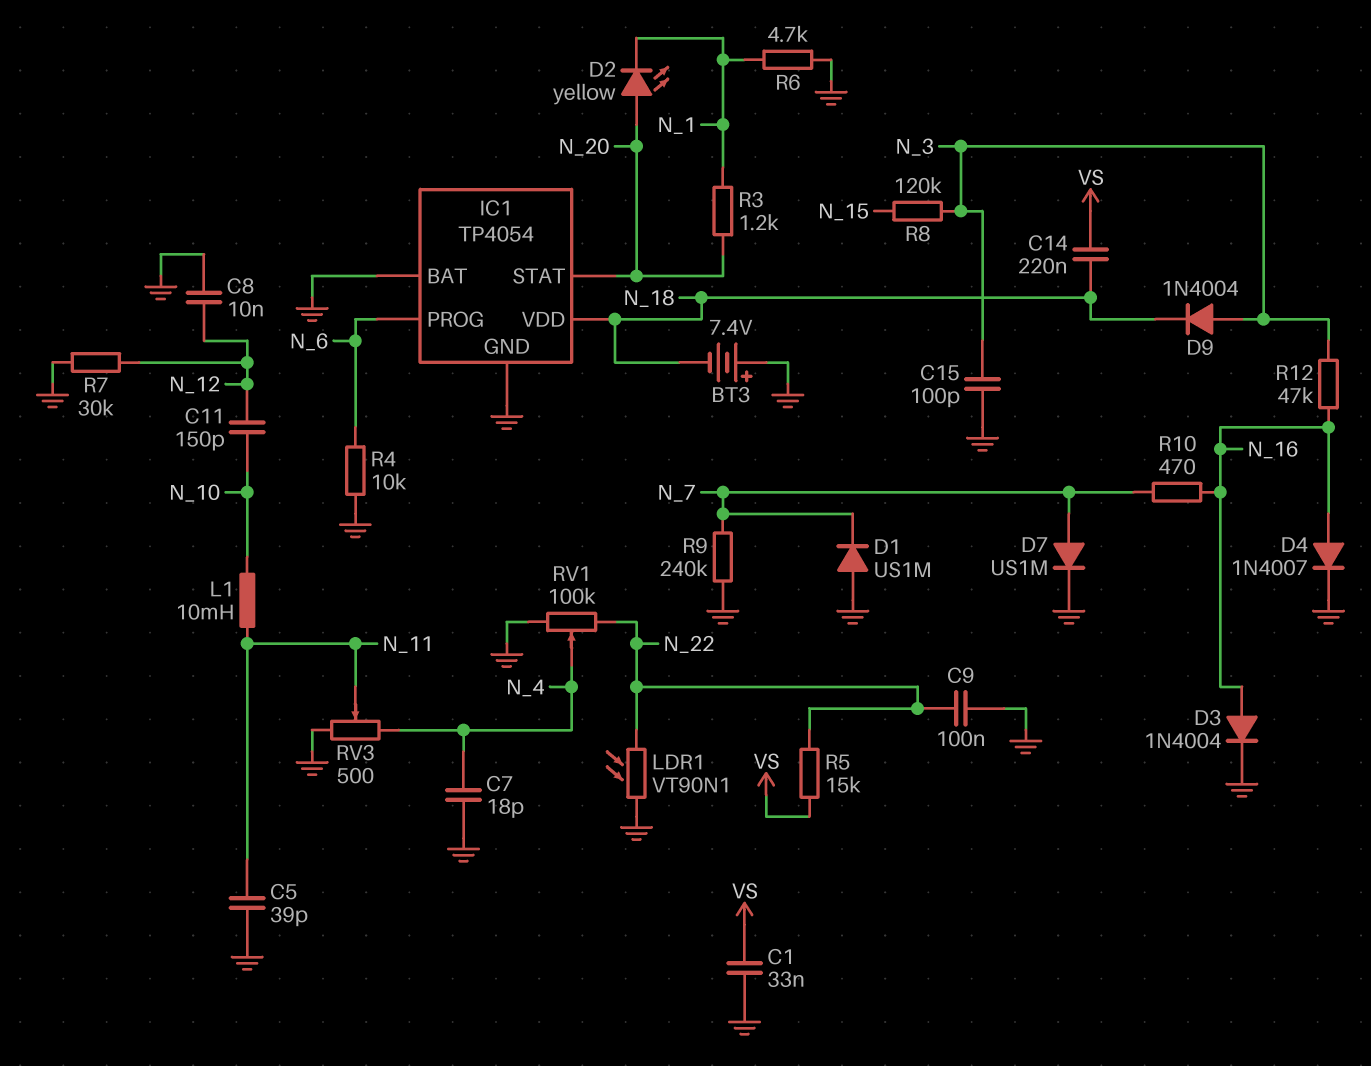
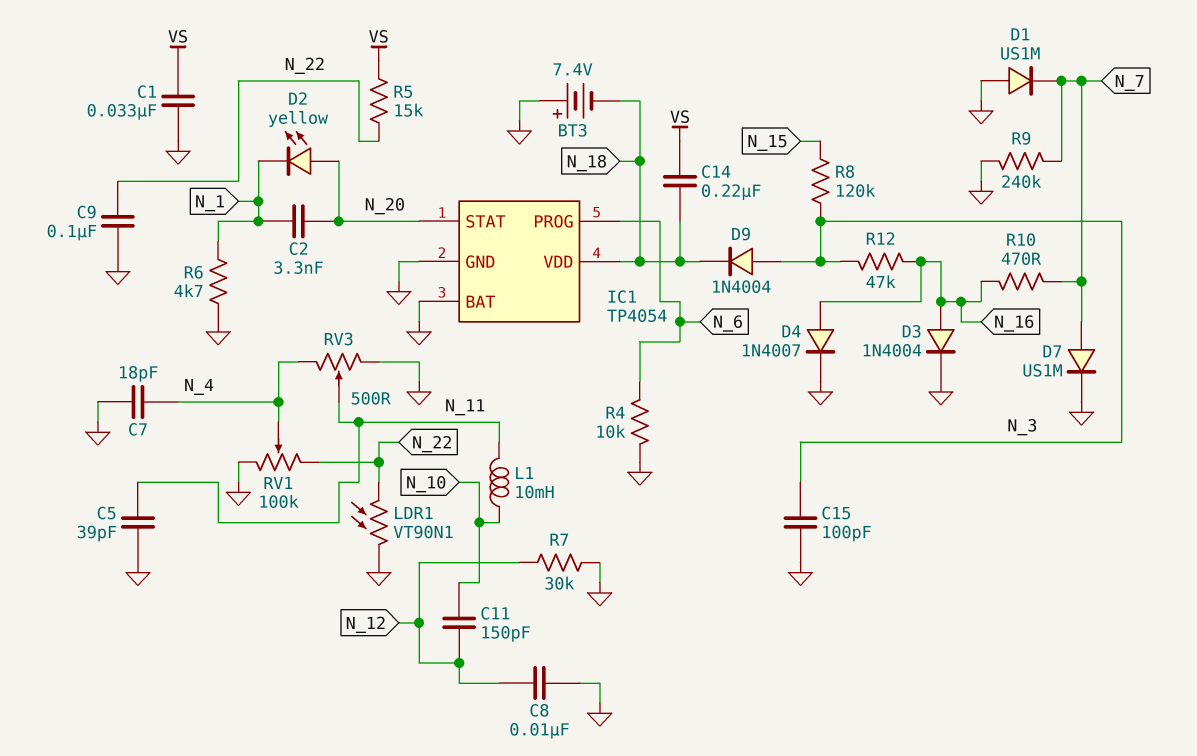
C2: none -> 3.3nF (N_1, N_20)
R3: 1.2k (N_1, N_20) -> none

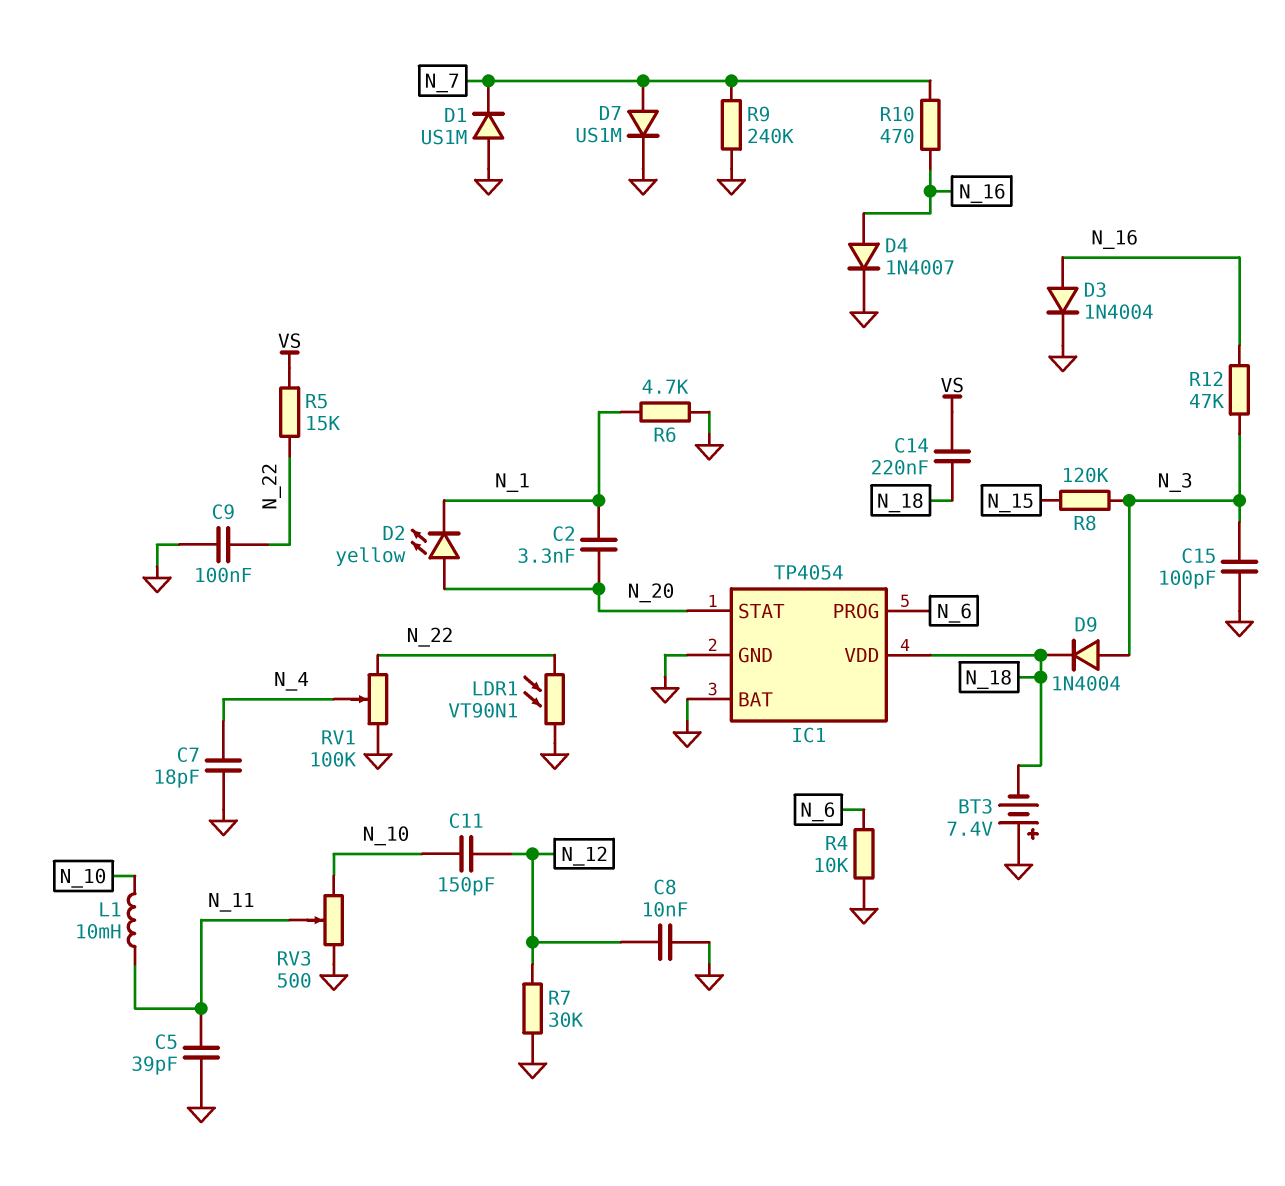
C1: 33nF (GND, VS) -> none
RV3: 500 (GND, N_4, wiper N_11) -> 500 (GND, N_10, wiper N_11)

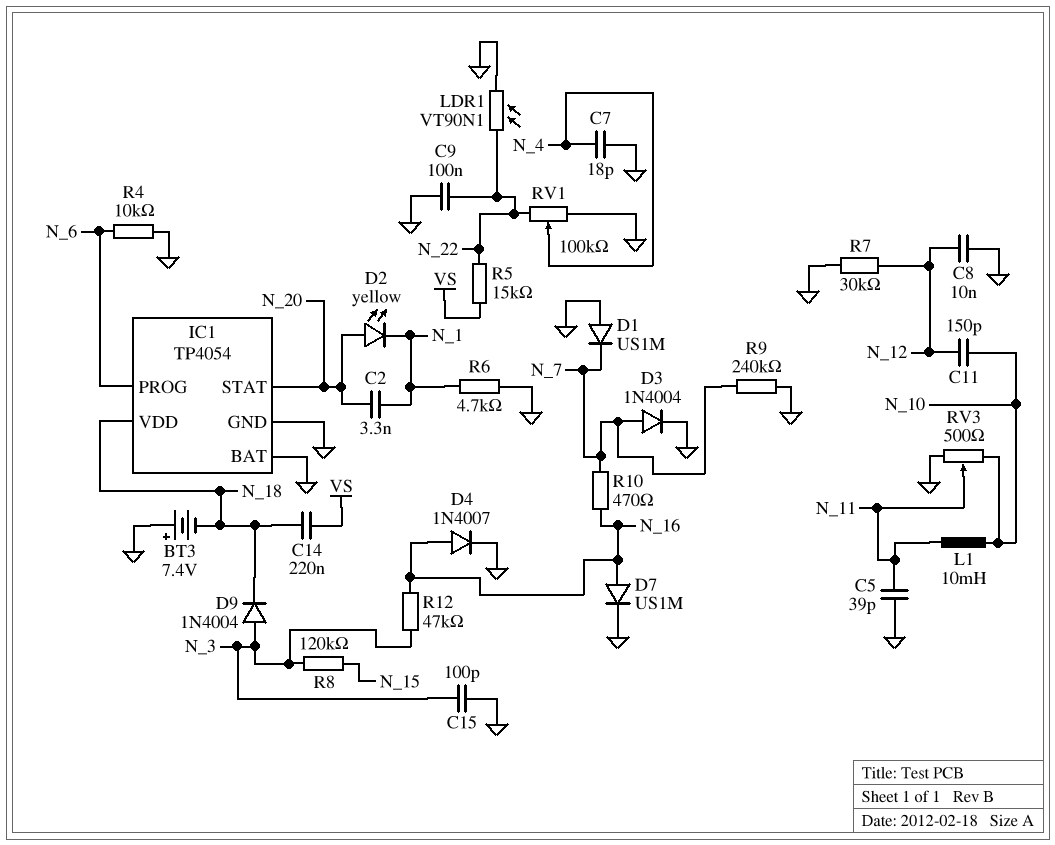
D3: diode 1N4004 (A N_16, K GND) -> diode 1N4004 (A N_7, K GND)
D7: diode US1M (A N_7, K GND) -> diode US1M (A N_16, K GND)

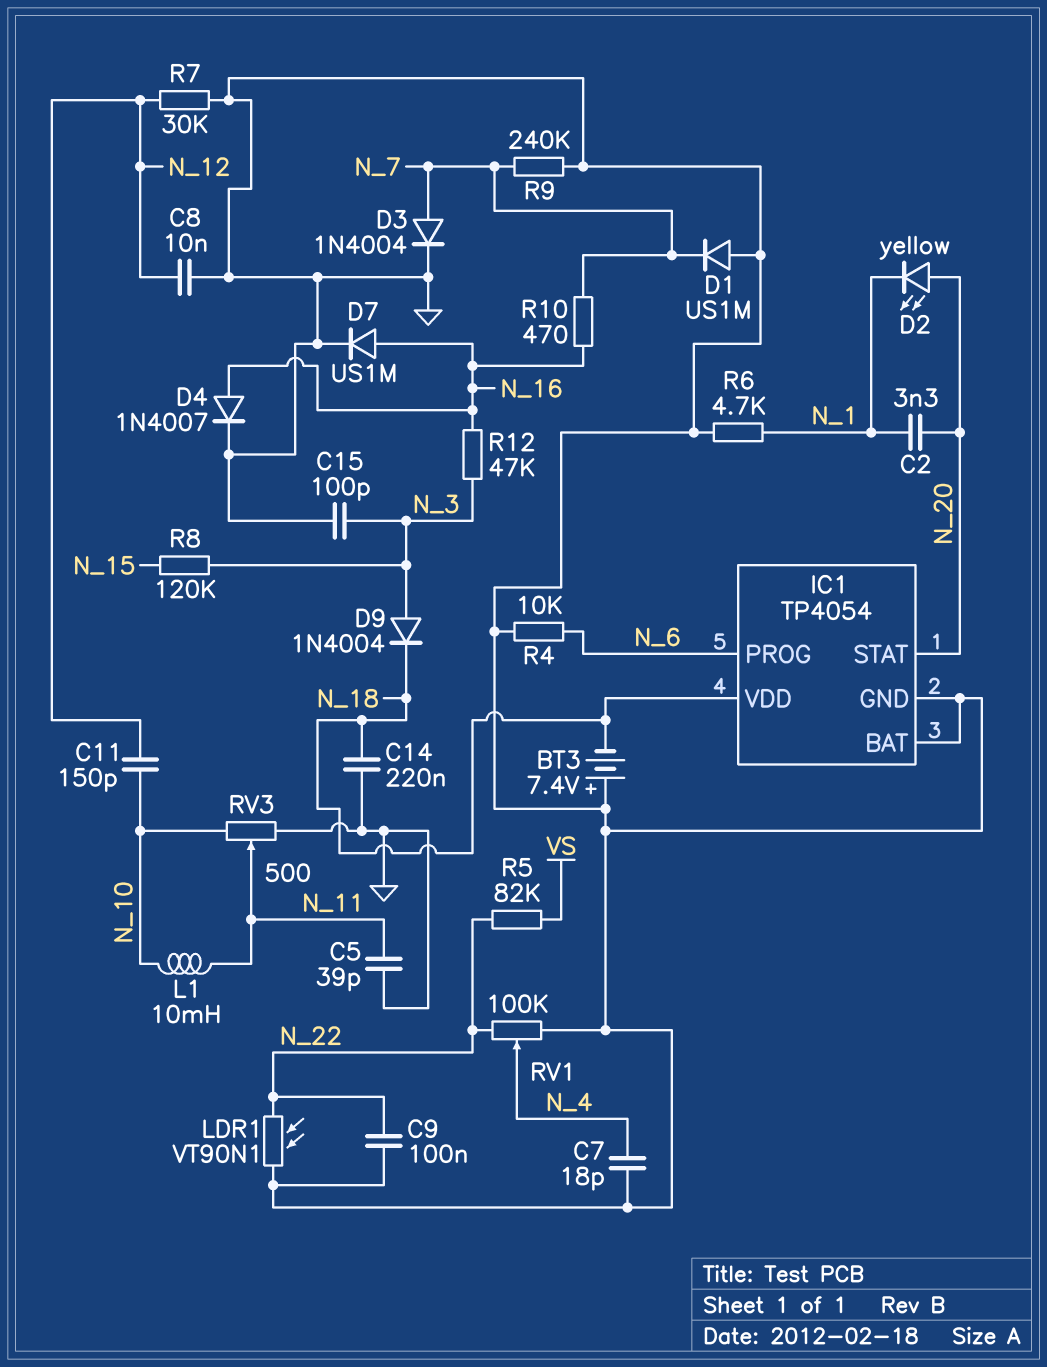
C14: 220nF (N_18, VS) -> 220nF (GND, N_18)
R5: 15k (N_22, VS) -> 82k (N_22, VS)

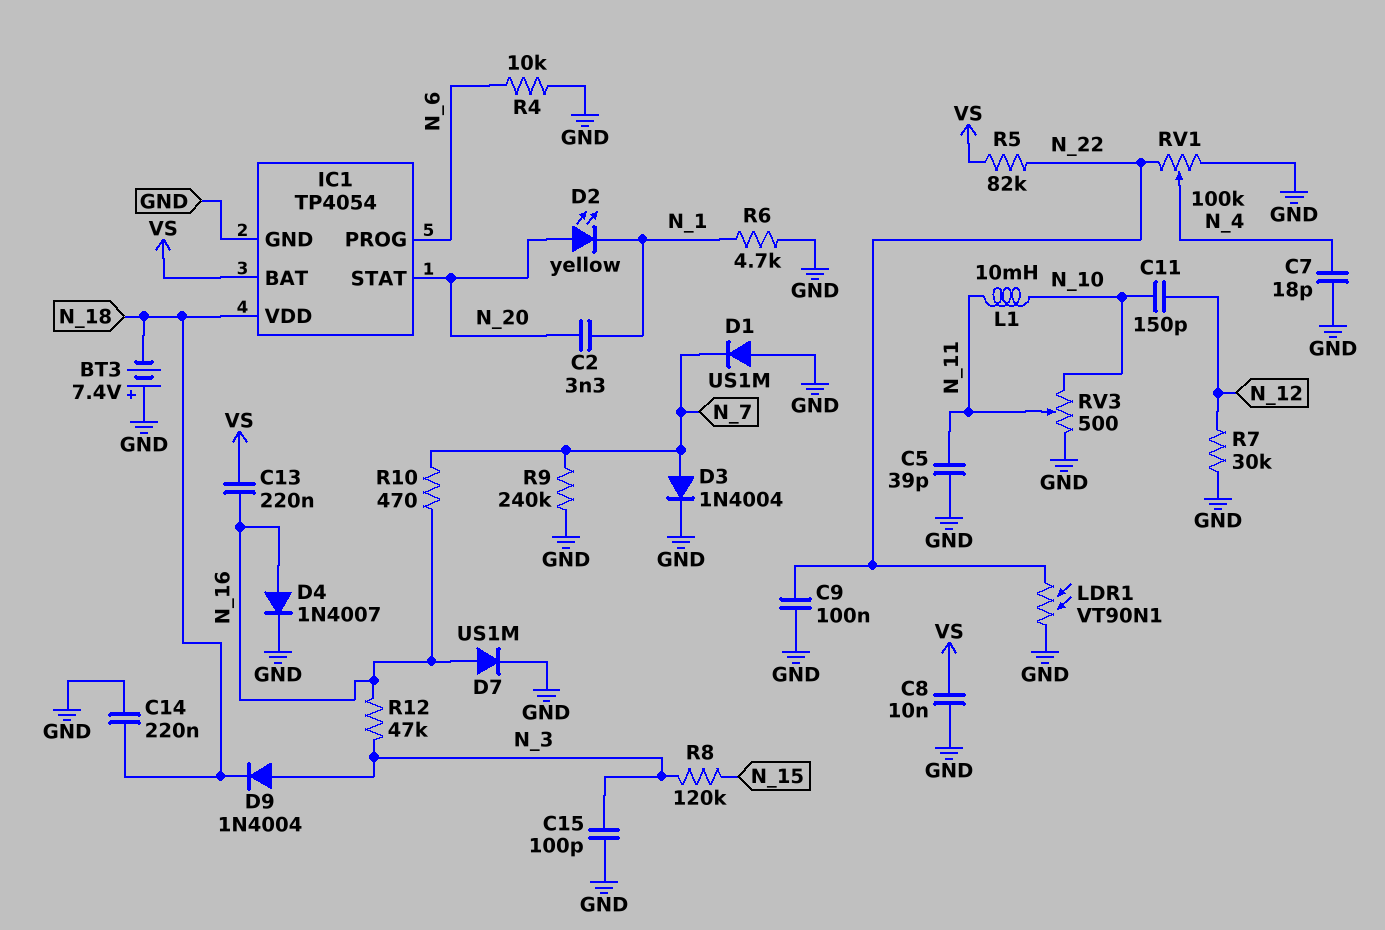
C8: 10nF (GND, N_12) -> 10nF (GND, VS)
C13: none -> 220nF (N_16, VS)
IC1 pin BAT: GND -> VS

